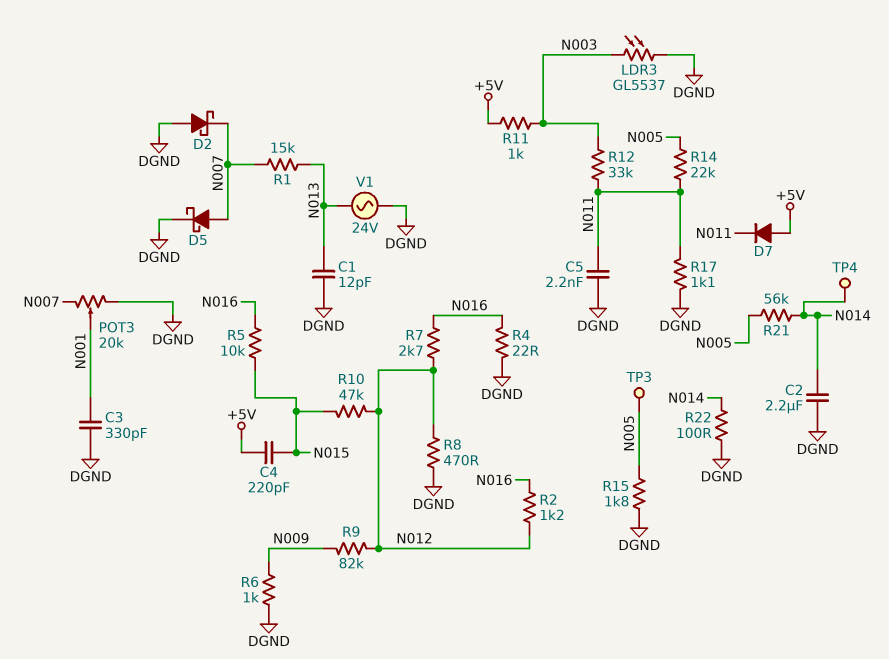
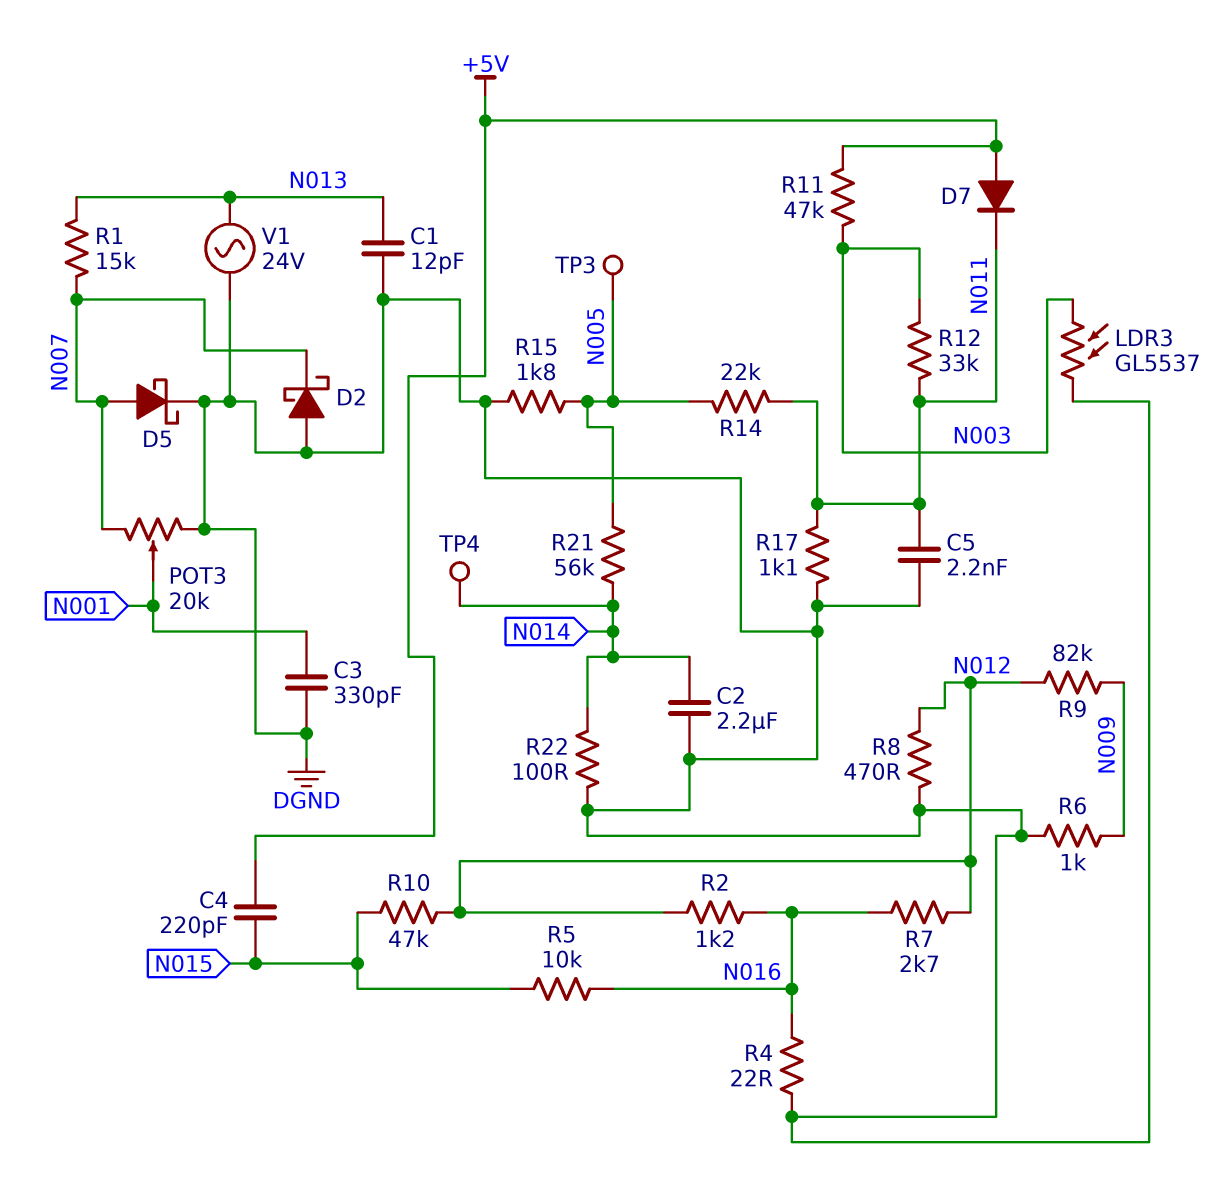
R11: 1k (+5V, N003) -> 47k (+5V, N003)

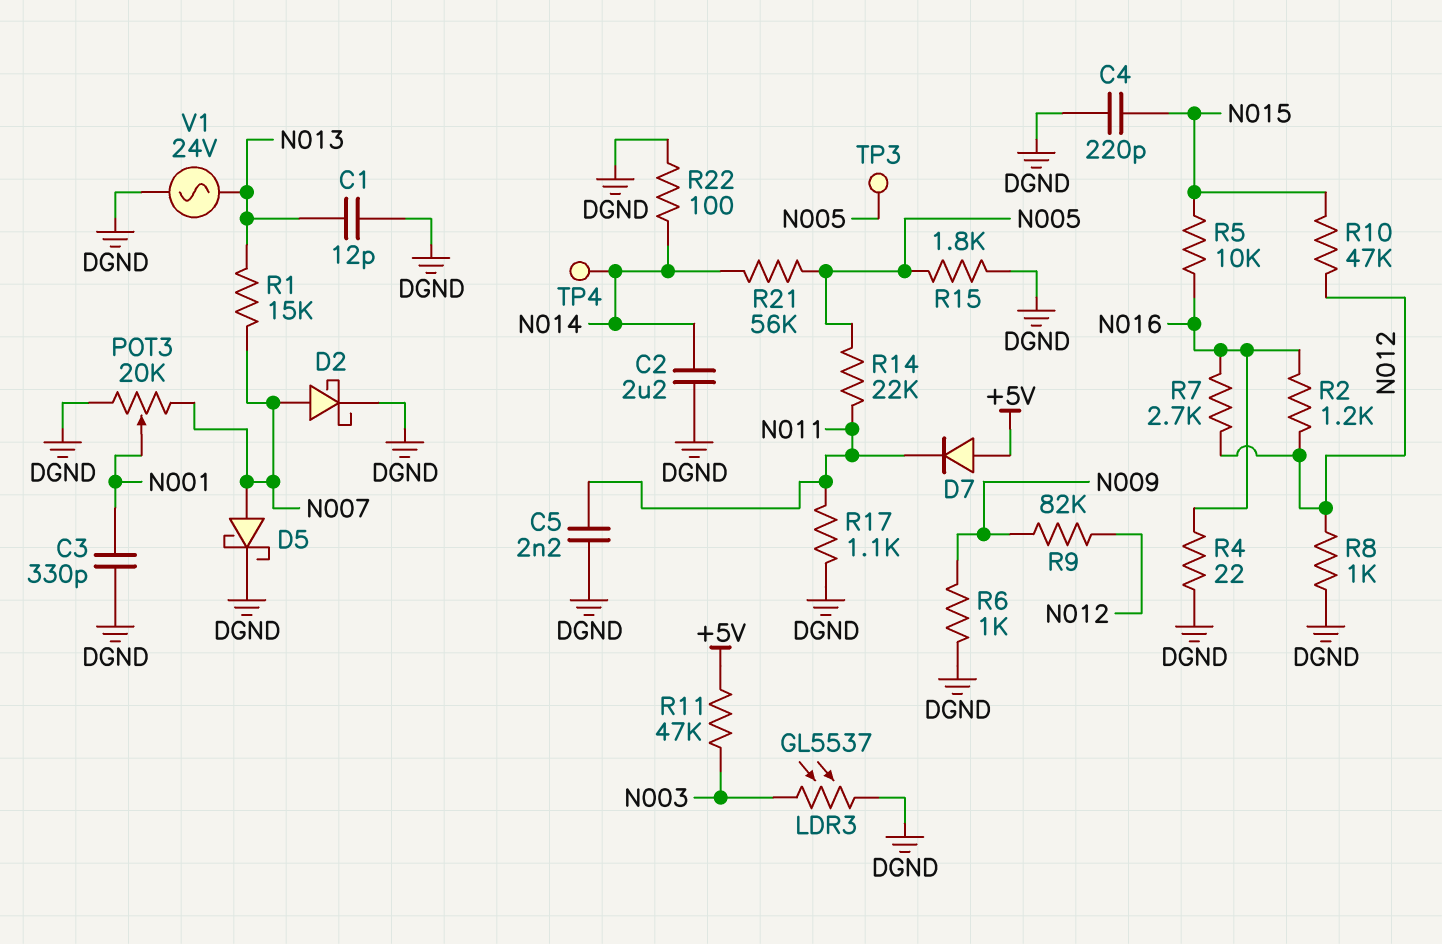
C4: 220pF (+5V, N015) -> 220pF (DGND, N015)
D2: schottky (A DGND, K N007) -> schottky (A N007, K DGND)
R8: 470 (DGND, N012) -> 1k (DGND, N012)
R12: 33k (N003, N011) -> none

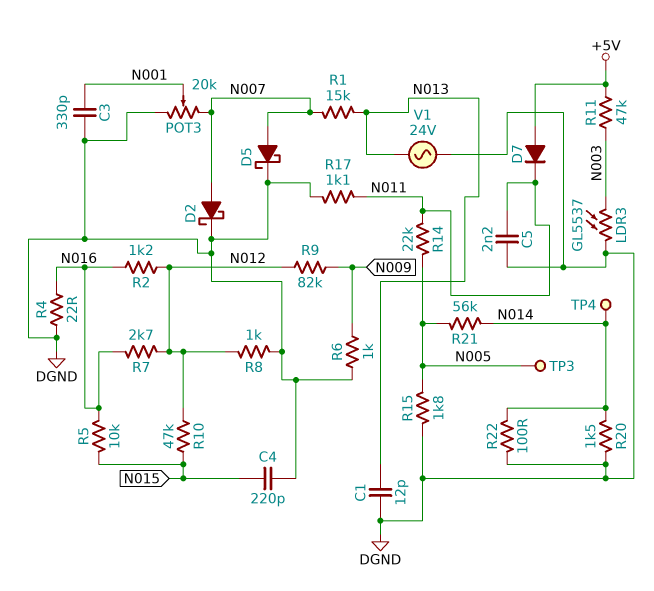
C2: 2.2uF (DGND, N014) -> none
R20: none -> 1.5k (DGND, N014)

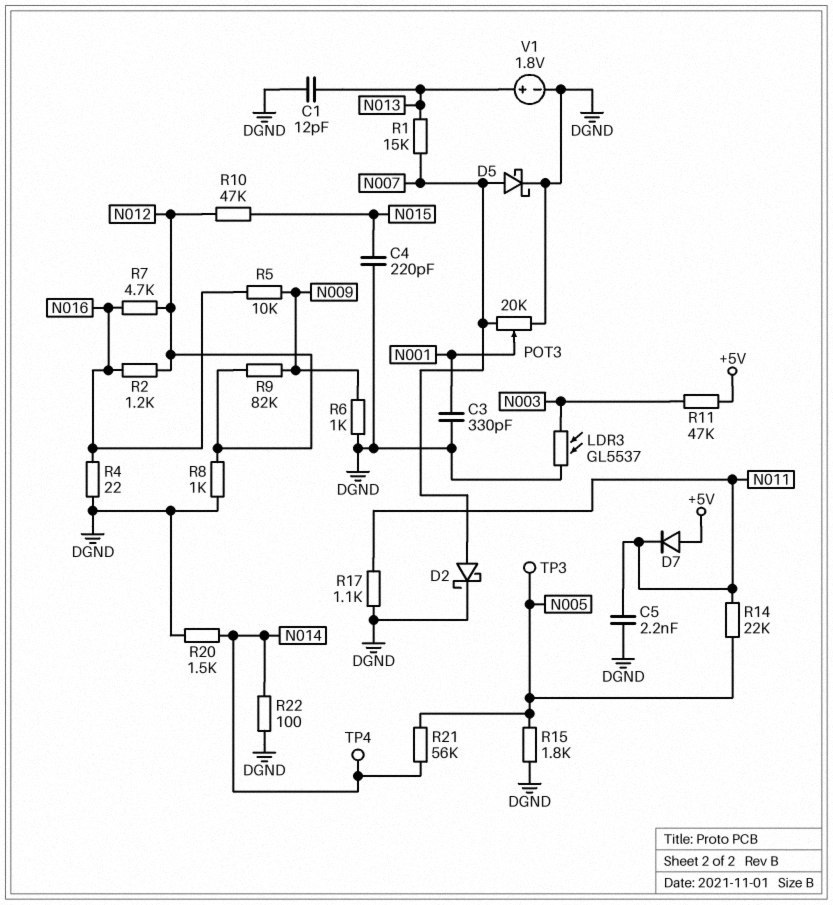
R5: 10k (N015, N016) -> 10k (N009, N016)
R7: 2.7k (N012, N016) -> 4.7k (N012, N016)
V1: AC 24V (DGND, N013) -> 1.8V (plus N013, minus DGND)

